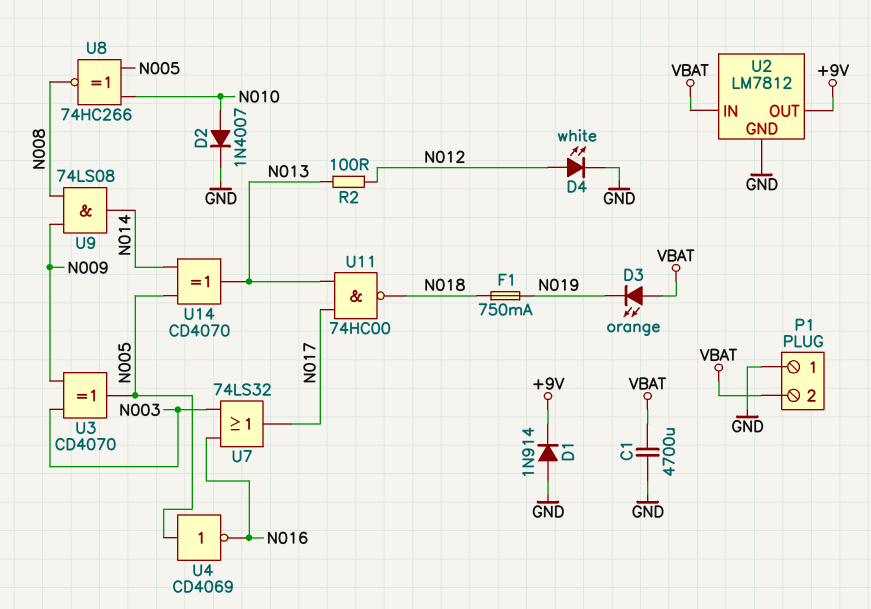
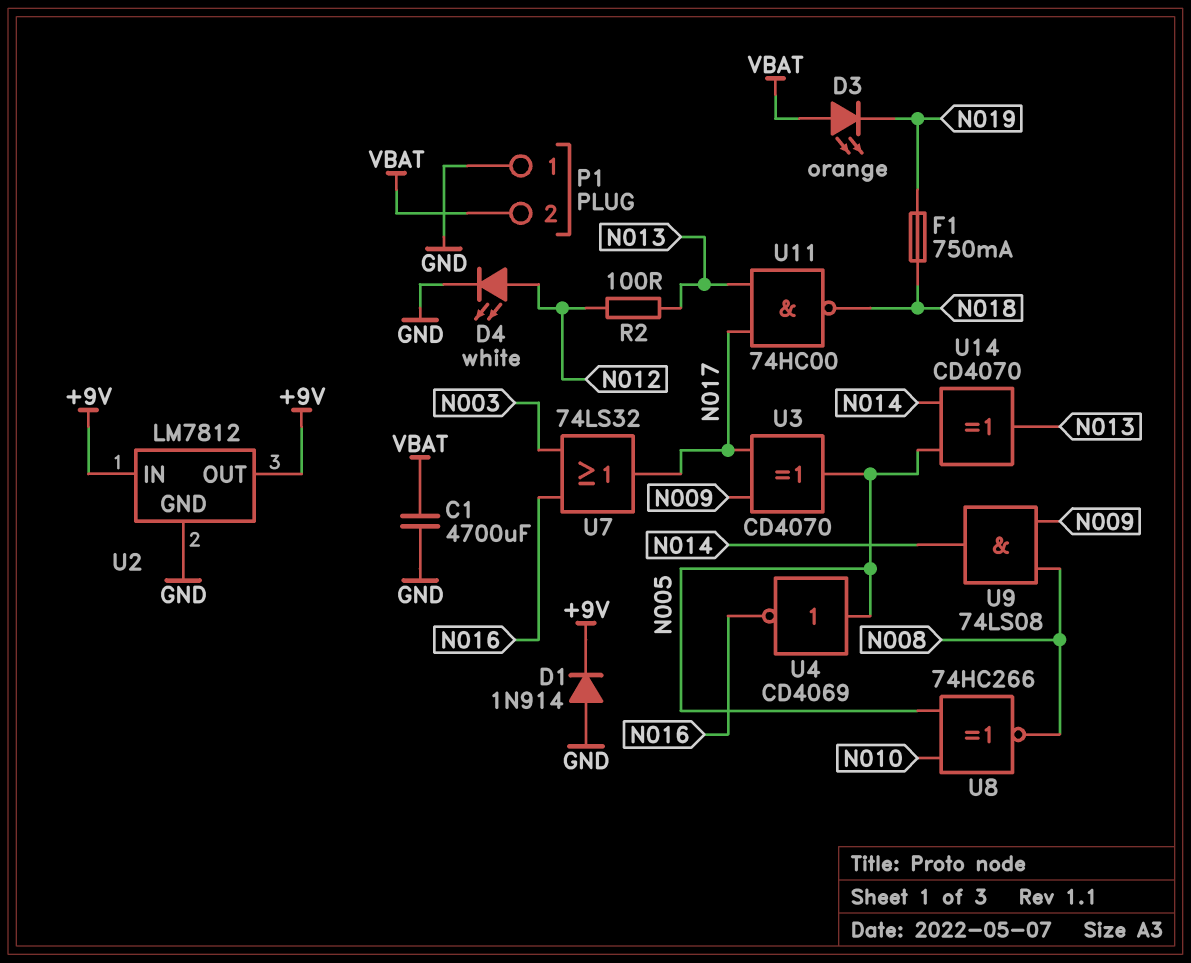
D2: diode 1N4007 (A N010, K GND) -> none
U2 pin IN: VBAT -> +9V
U3: XOR CD4070 (in N003, in N009, out N005) -> XOR CD4070 (in N009, in N017, out N005)

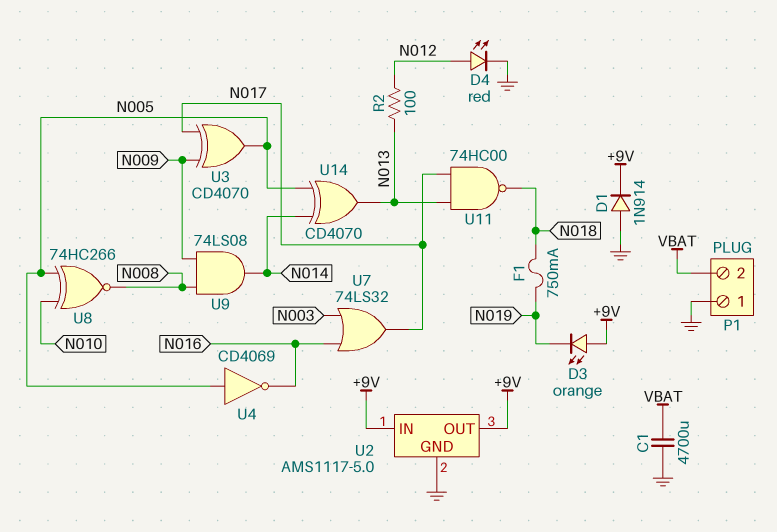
D3: LED orange (A VBAT, K N019) -> LED orange (A +9V, K N019)
D4: LED white (A N012, K GND) -> LED red (A N012, K GND)
U2: LM7812 -> AMS1117-5.0

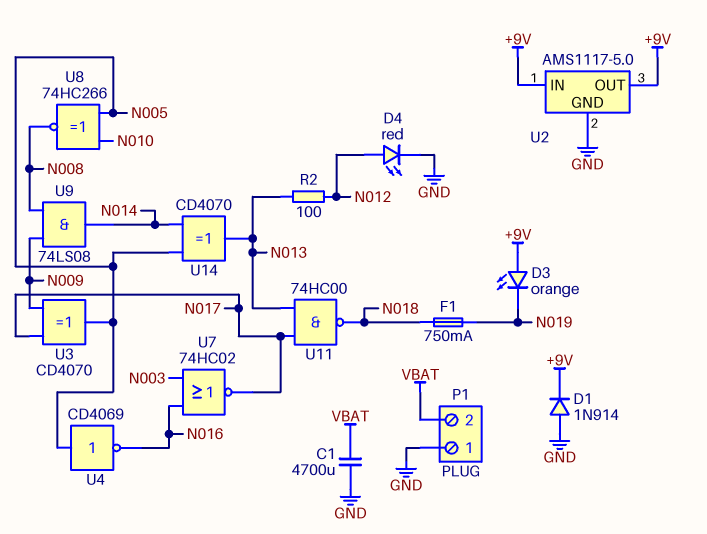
U7: OR 74LS32 (in N003, in N016, out N017) -> NOR 74HC02 (in N003, in N016, out N017)

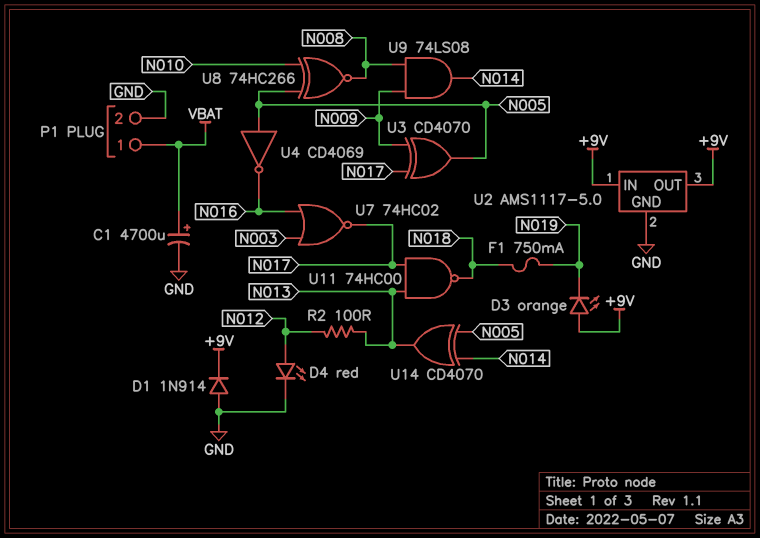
C1: 4700uF (GND, VBAT) -> 4700uF (plus VBAT, minus GND)
P1 pin 1: GND -> VBAT
P1 pin 2: VBAT -> GND

